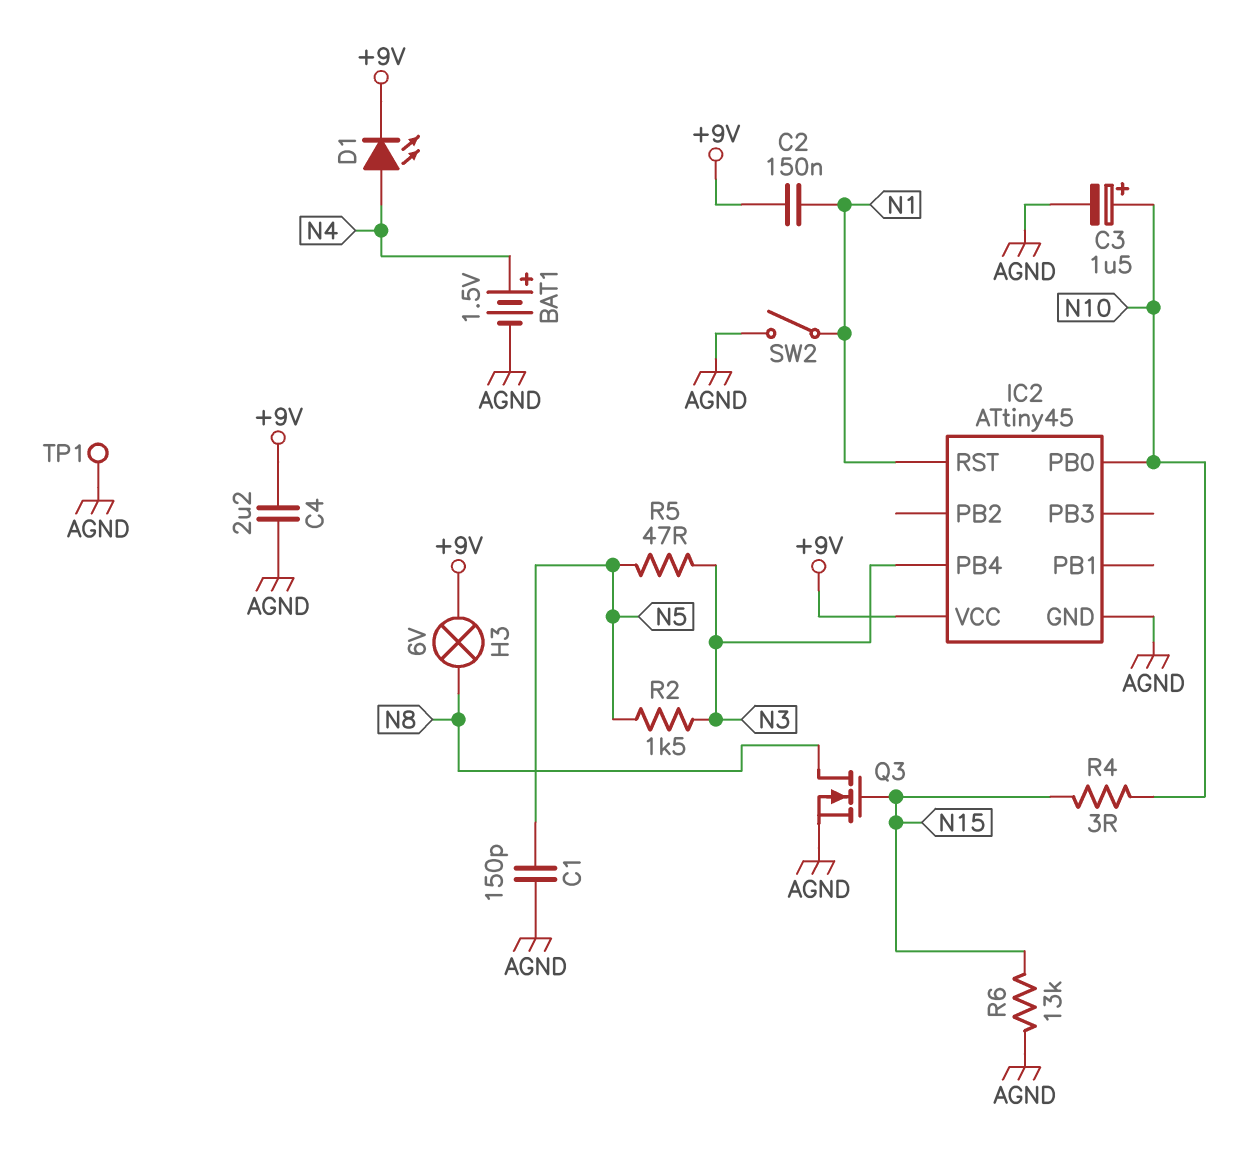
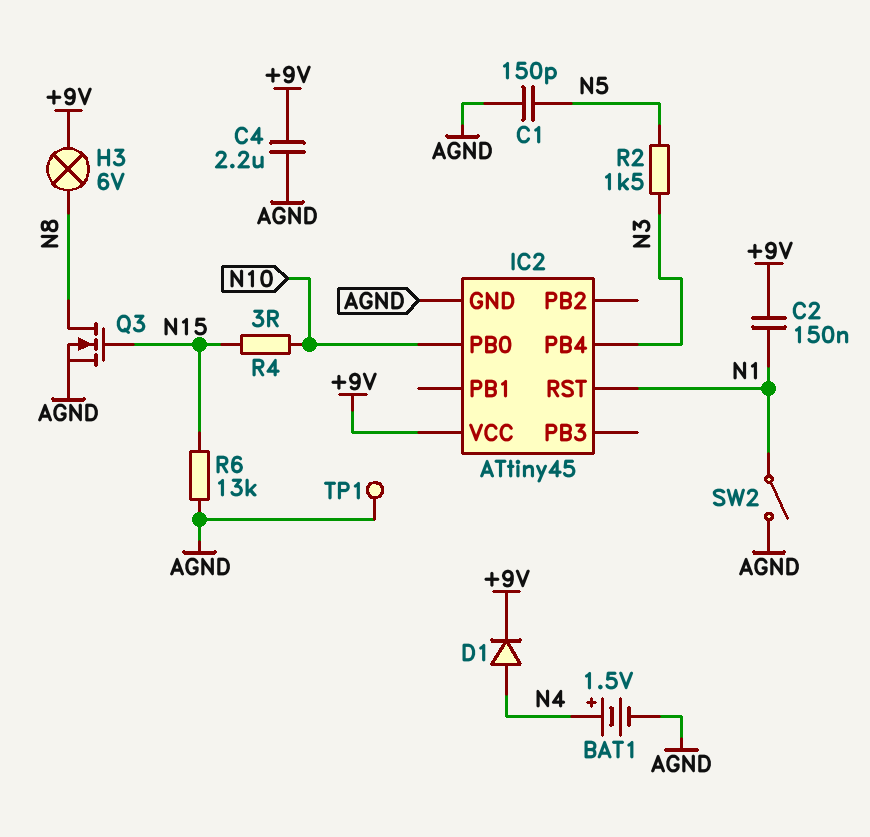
C3: 1.5uF (plus N10, minus AGND) -> none
D1: LED (A N4, K +9V) -> diode (A N4, K +9V)
R5: 47 (N3, N5) -> none

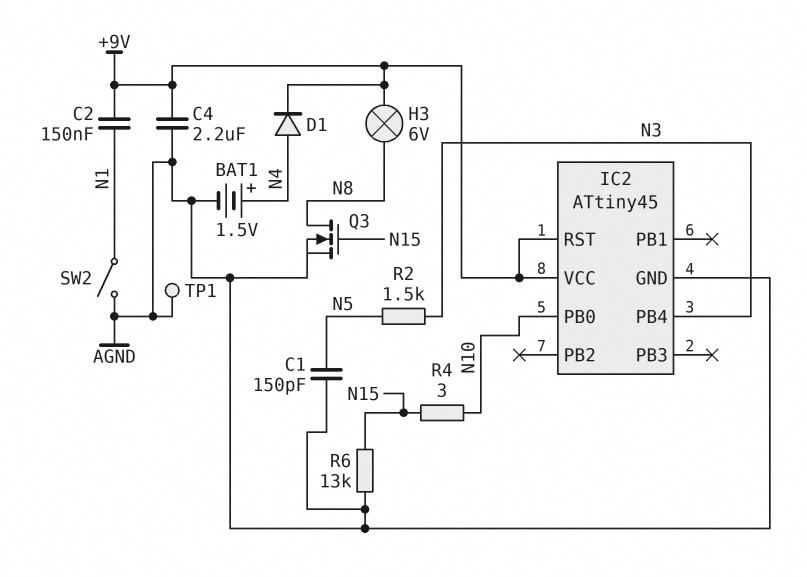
IC2 pin RST: N1 -> +9V

